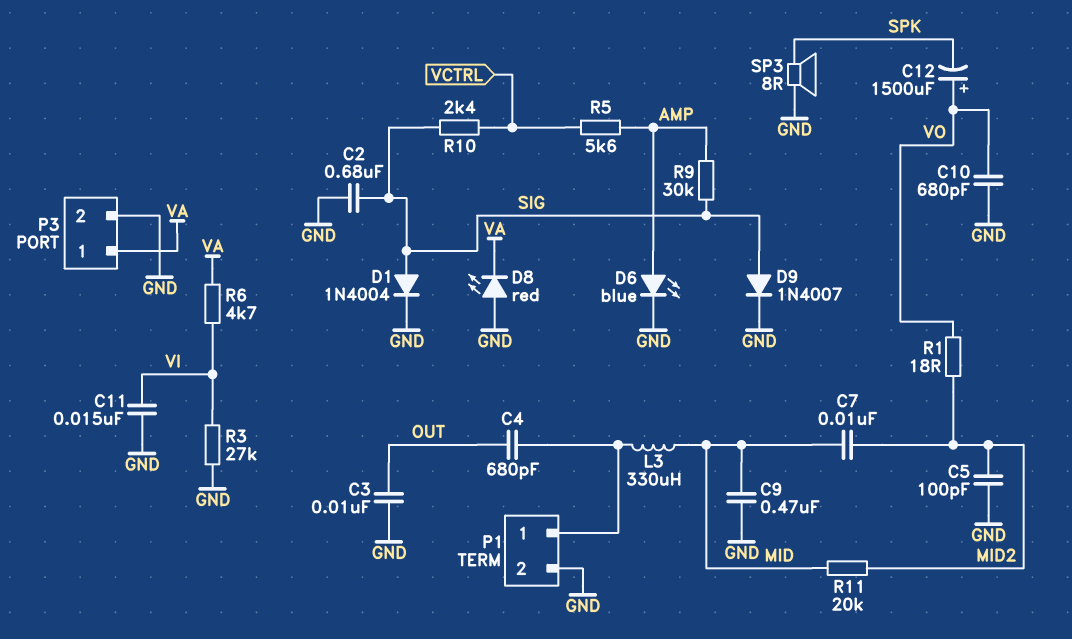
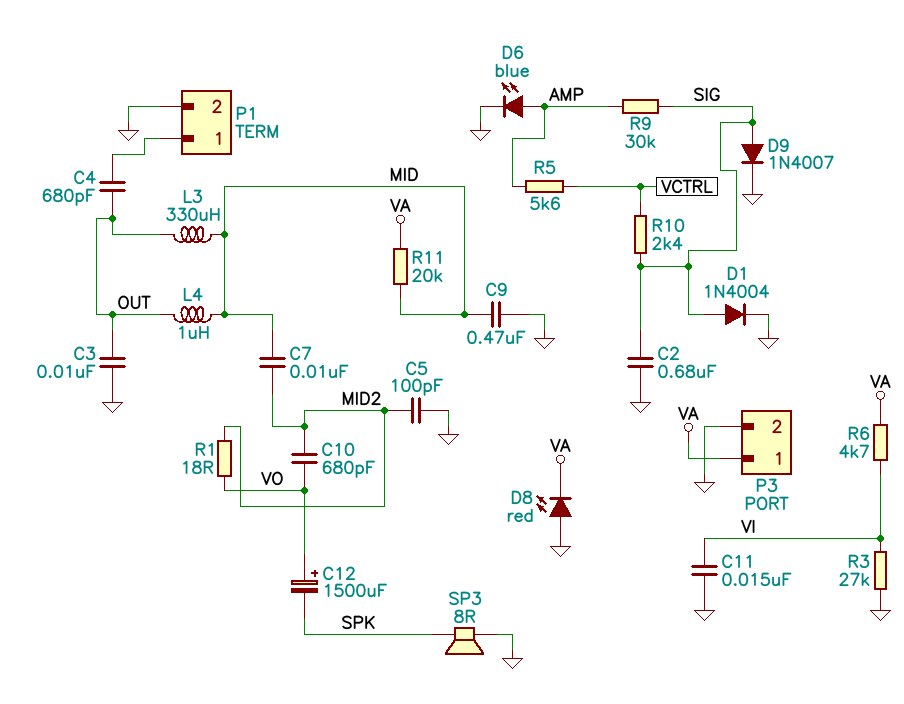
C10: 680pF (GND, VO) -> 680pF (MID2, VO)
L3: 330uH (MID, P1/1) -> 330uH (MID, OUT)
L4: none -> 1uH (MID, OUT)
R11: 20k (MID, MID2) -> 20k (MID, VA)

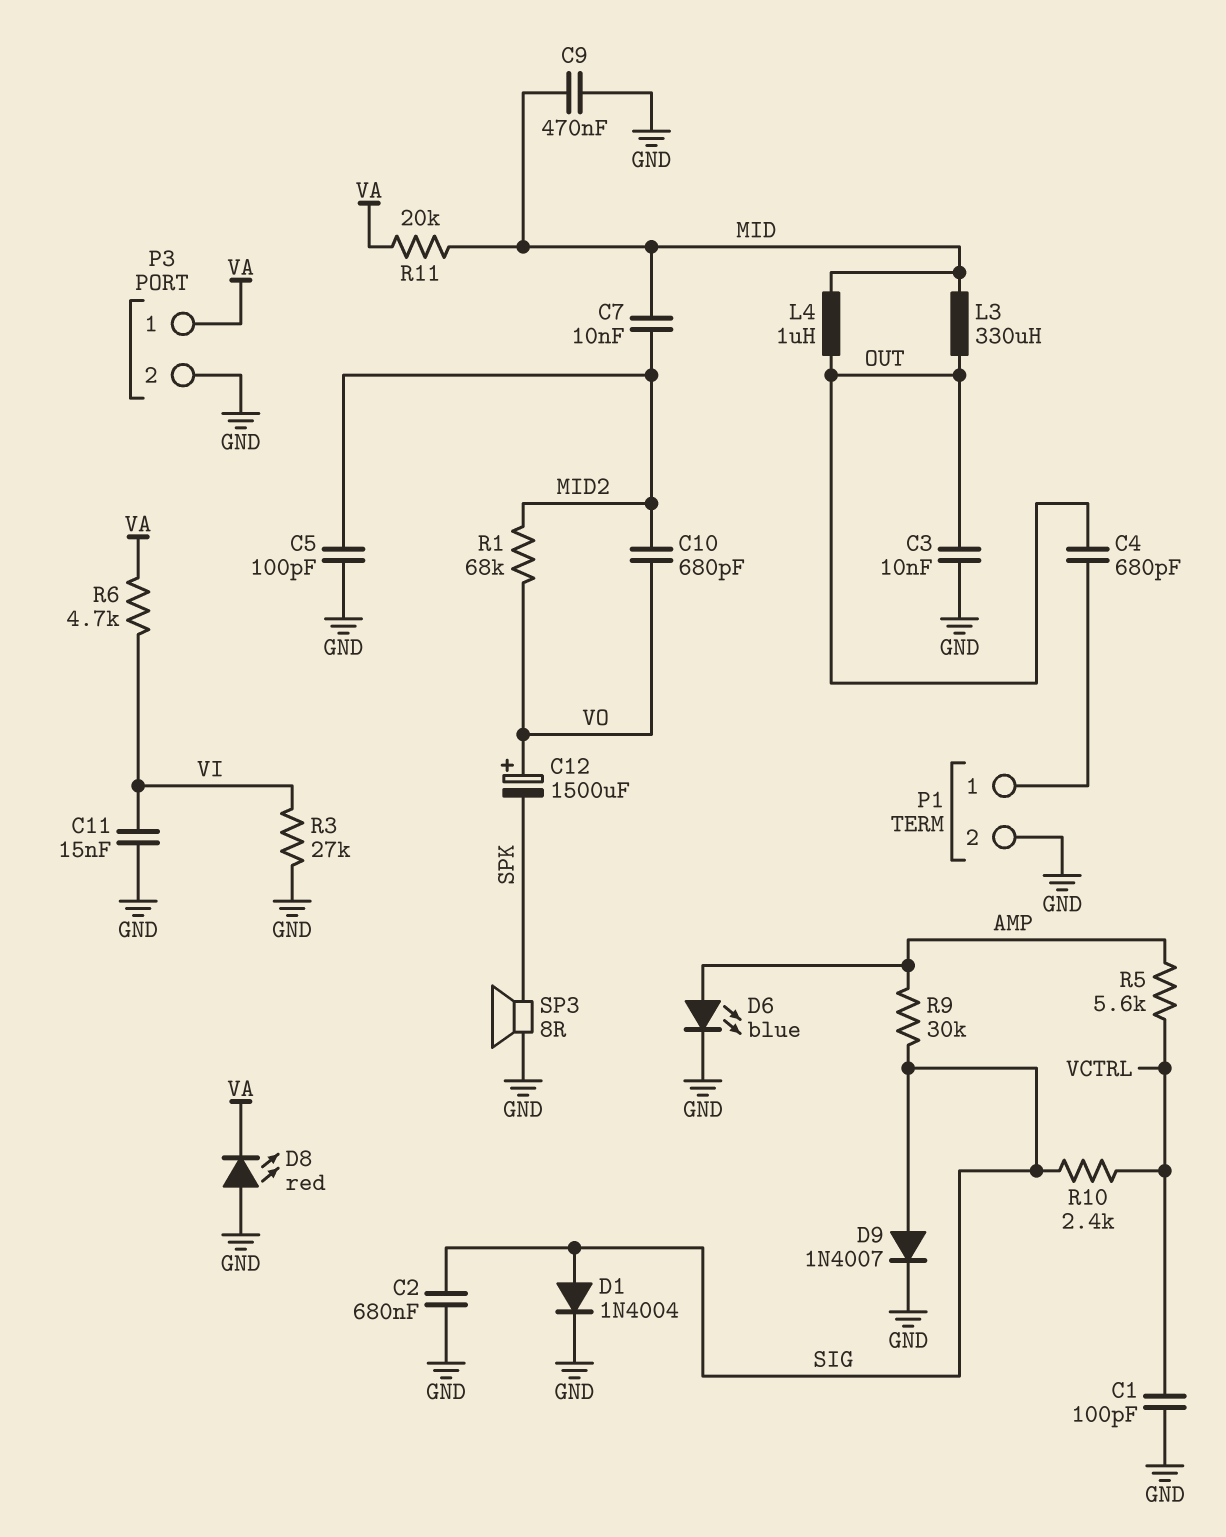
C1: none -> 100pF (GND, VCTRL)
R1: 18 (MID2, VO) -> 68k (MID2, VO)

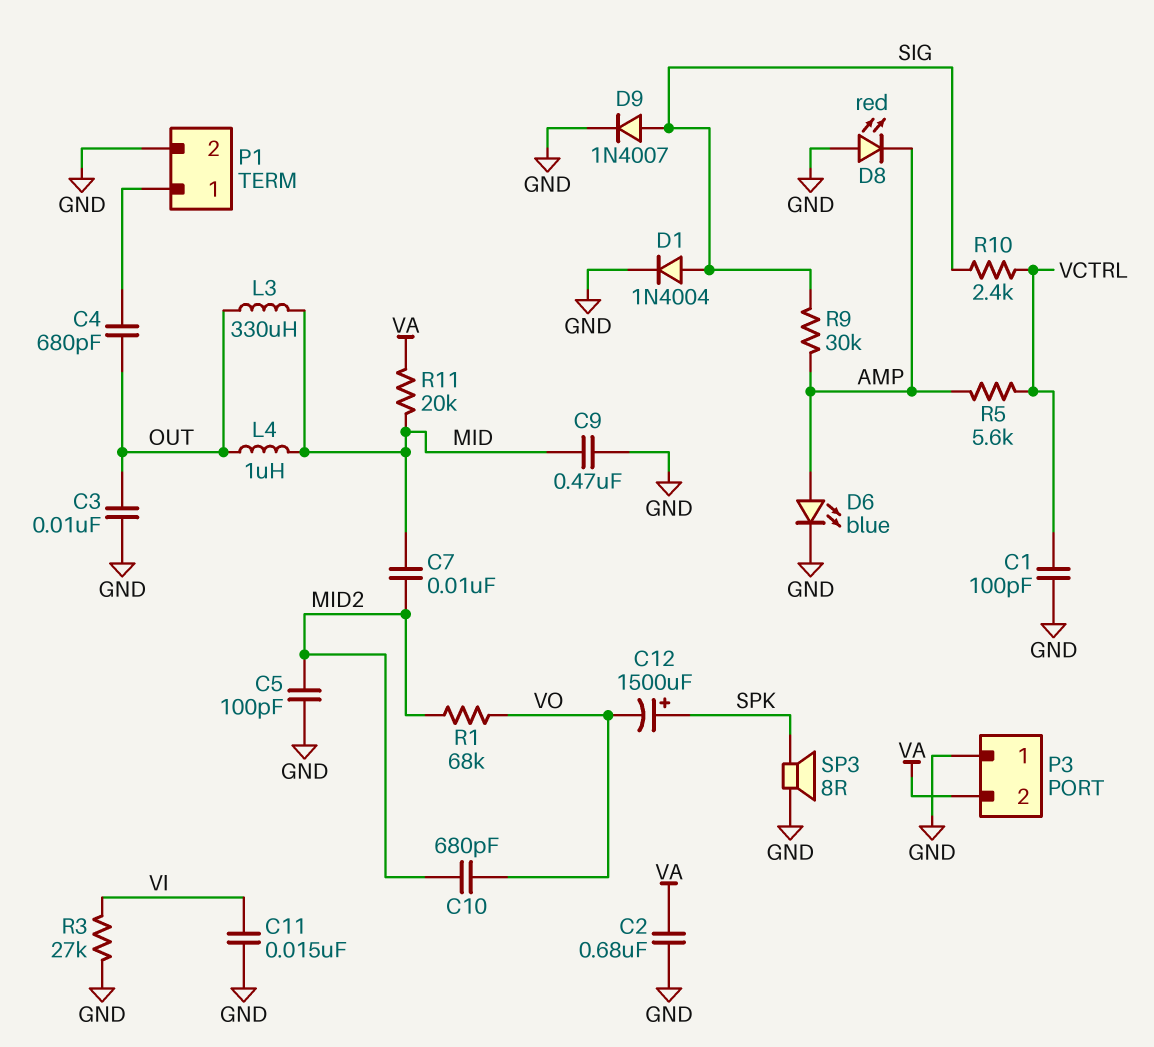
C2: 680nF (GND, SIG) -> 680nF (GND, VA)
C12: 1500uF (plus VO, minus SPK) -> 1500uF (plus SPK, minus VO)
D8: LED red (A GND, K VA) -> LED red (A GND, K AMP)
P3 pin 1: VA -> GND
P3 pin 2: GND -> VA
R6: 4.7k (VA, VI) -> none

